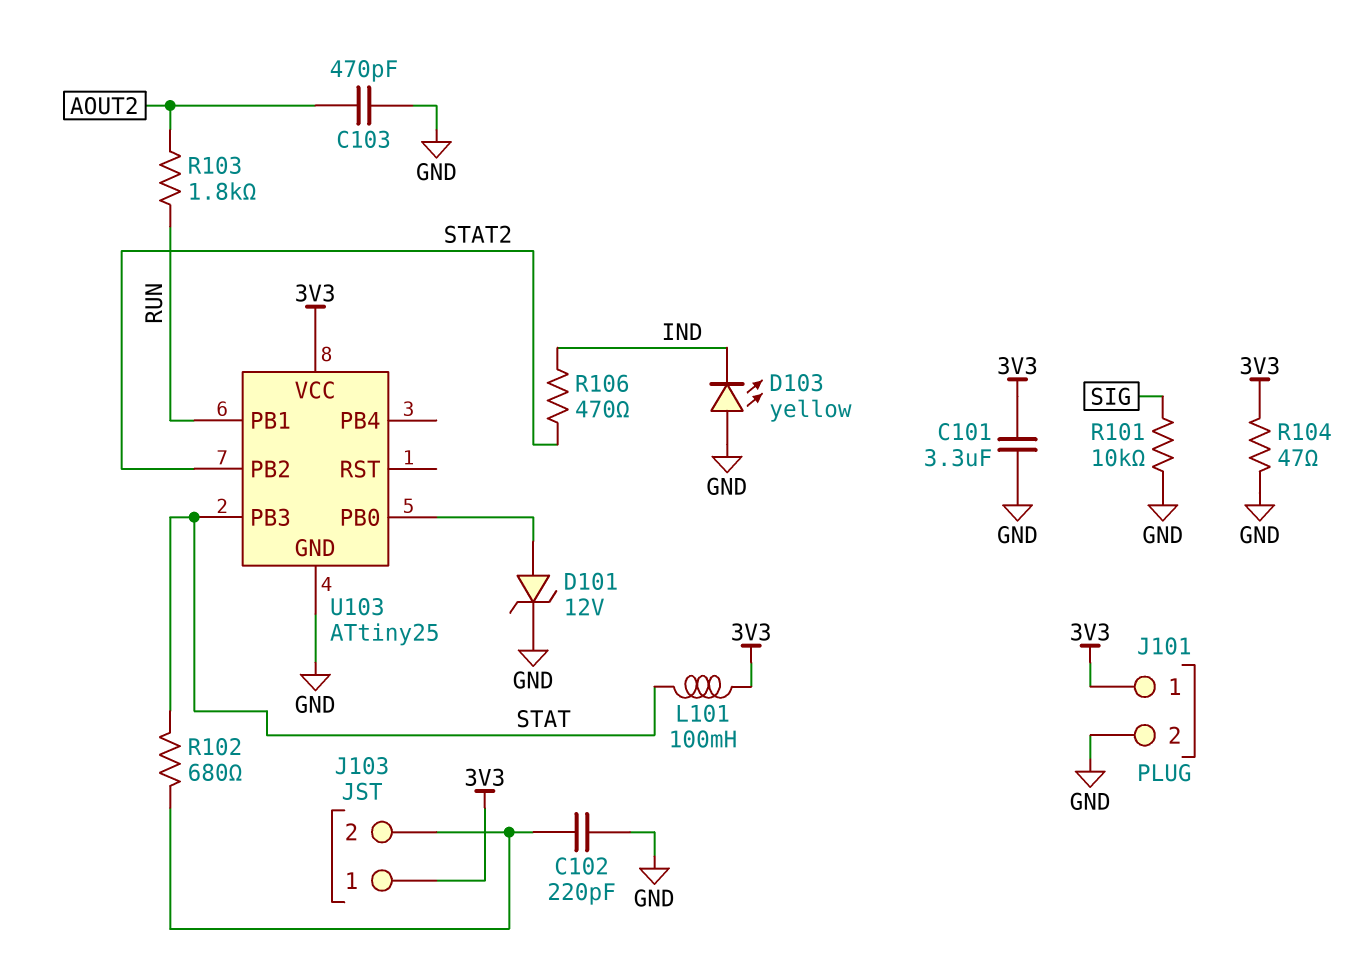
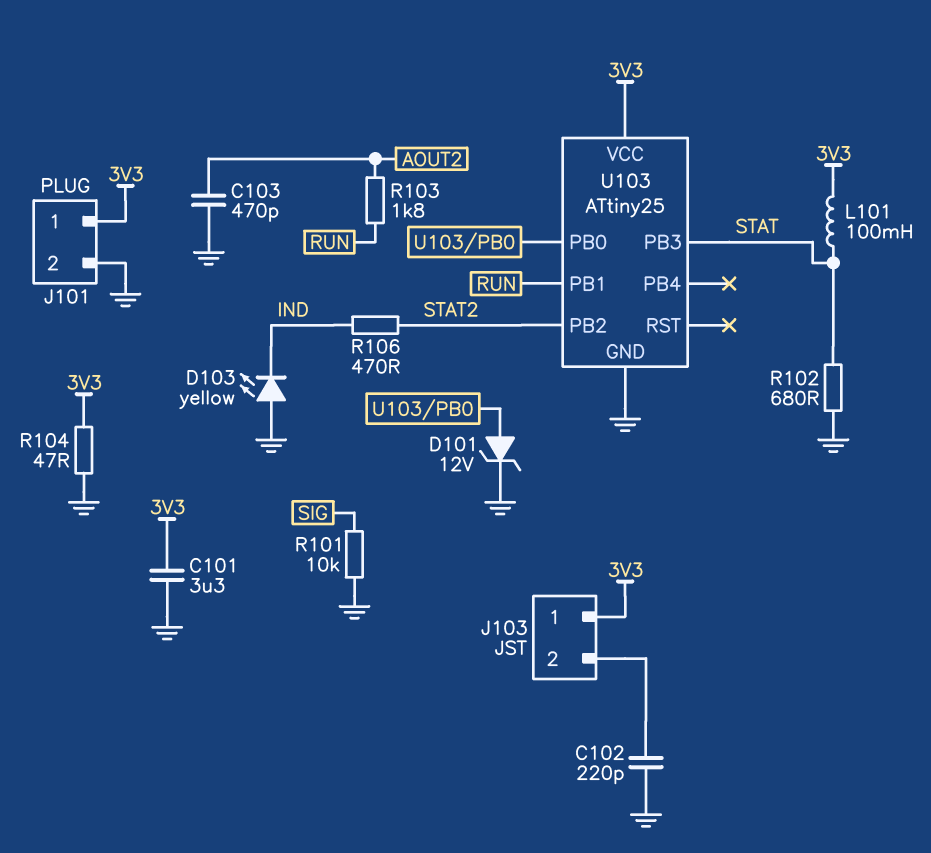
R102: 680 (J103/2, STAT) -> 680 (GND, STAT)

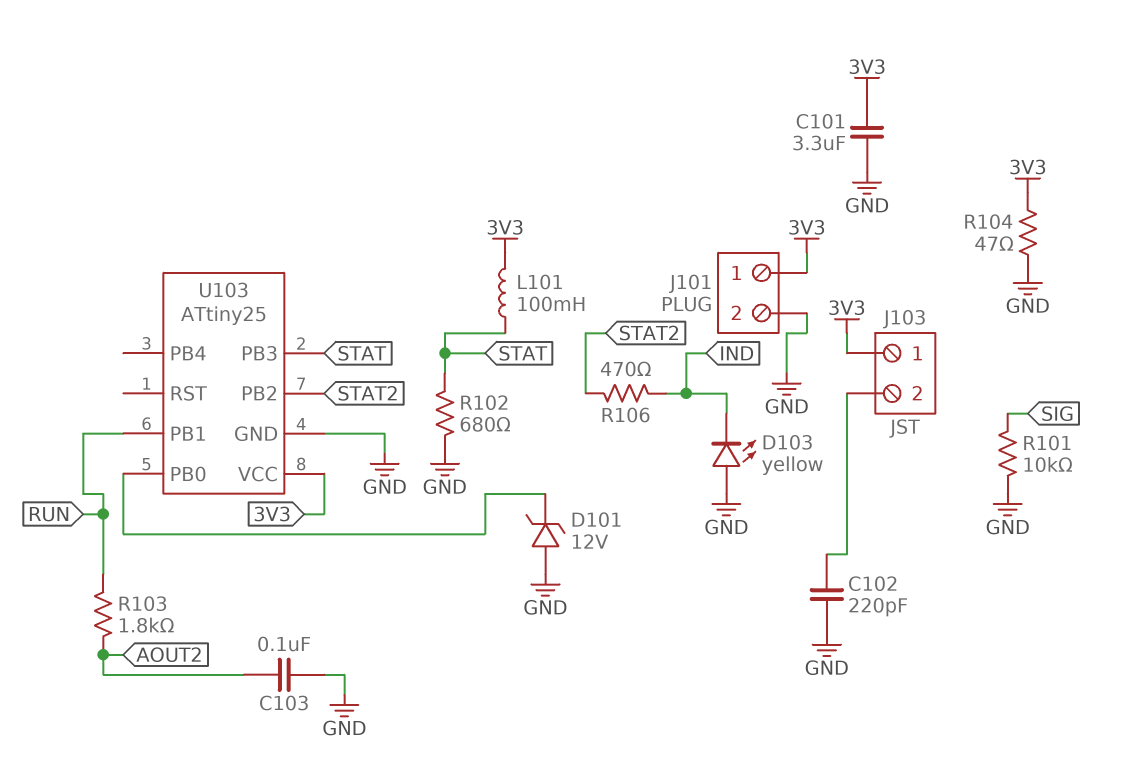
C103: 470pF (AOUT2, GND) -> 100nF (AOUT2, GND)
D101: zener 12V (A U103/PB0, K GND) -> zener 12V (A GND, K U103/PB0)

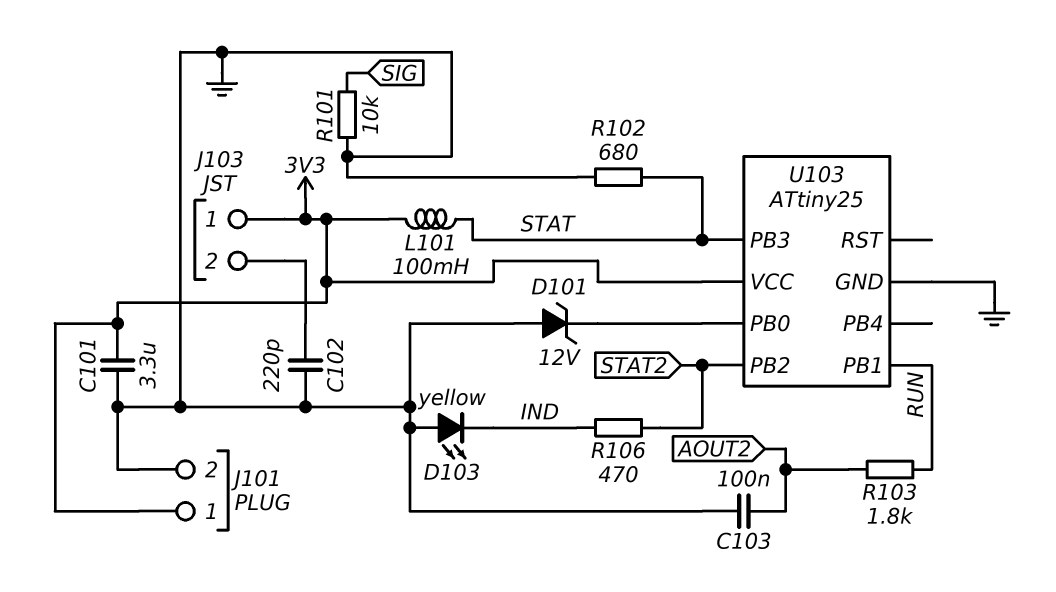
R104: 47 (3V3, GND) -> none

